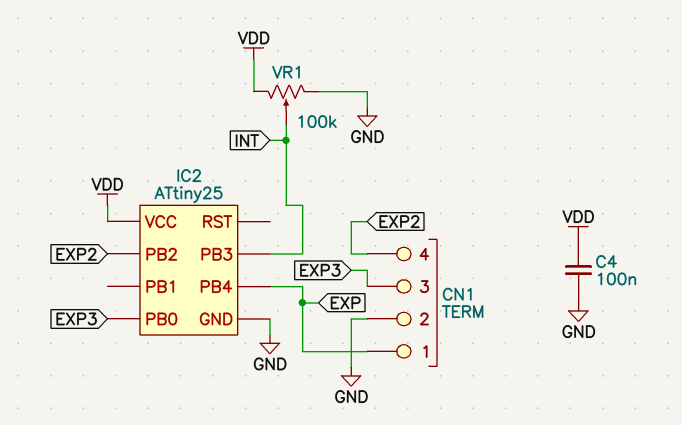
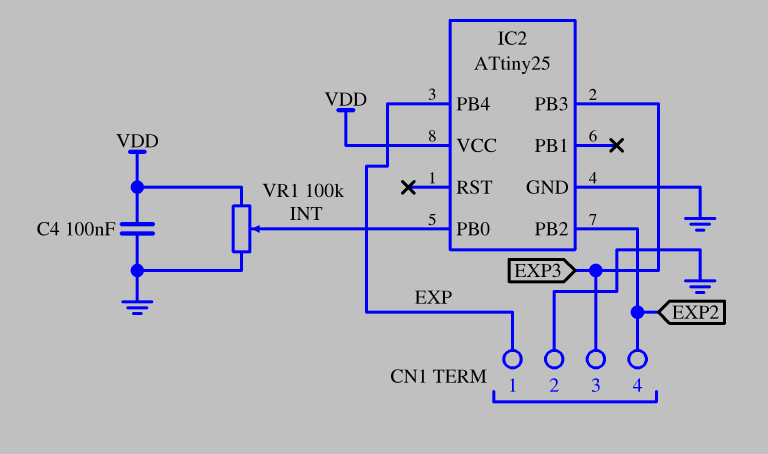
IC2 pin PB0: EXP3 -> INT
IC2 pin PB3: INT -> EXP3

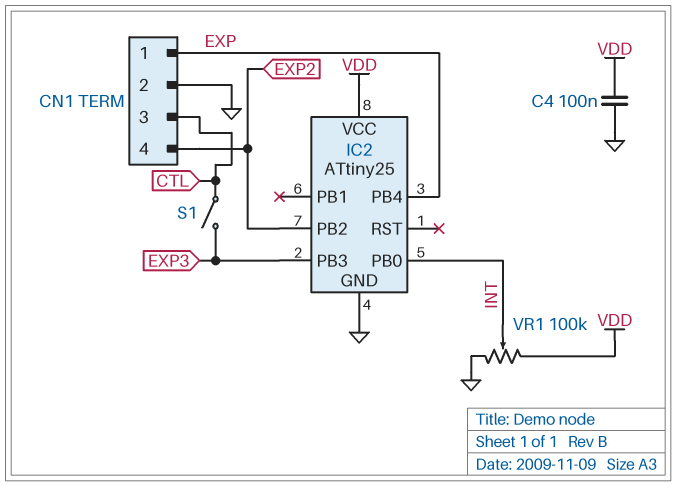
CN1 pin 3: EXP3 -> CTL
S1: none -> switch (CTL, EXP3)

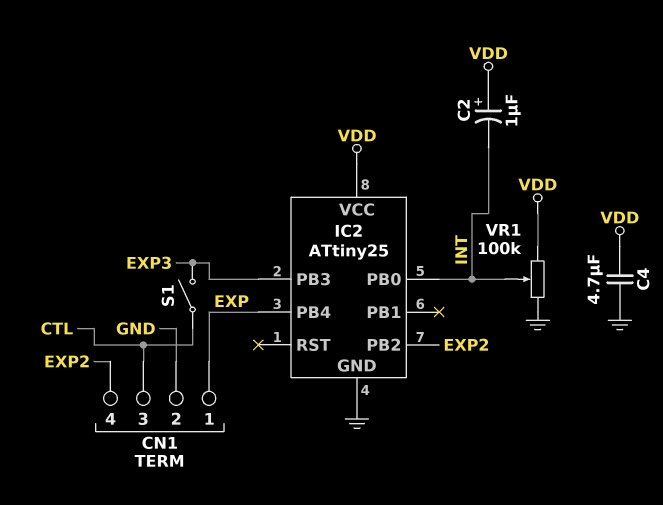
C2: none -> 1uF (plus VDD, minus INT)
C4: 100nF (GND, VDD) -> 4.7uF (GND, VDD)

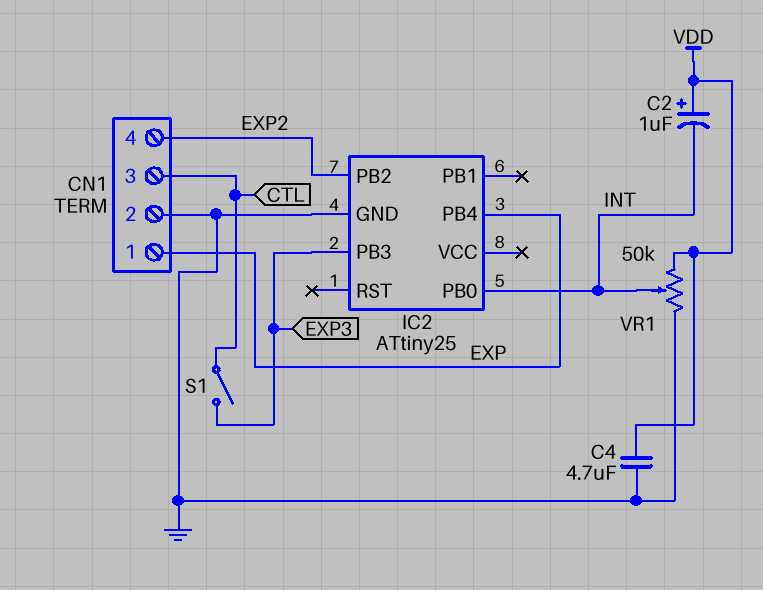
IC2 pin VCC: VDD -> none
VR1: 100k (GND, VDD, wiper INT) -> 50k (GND, VDD, wiper INT)

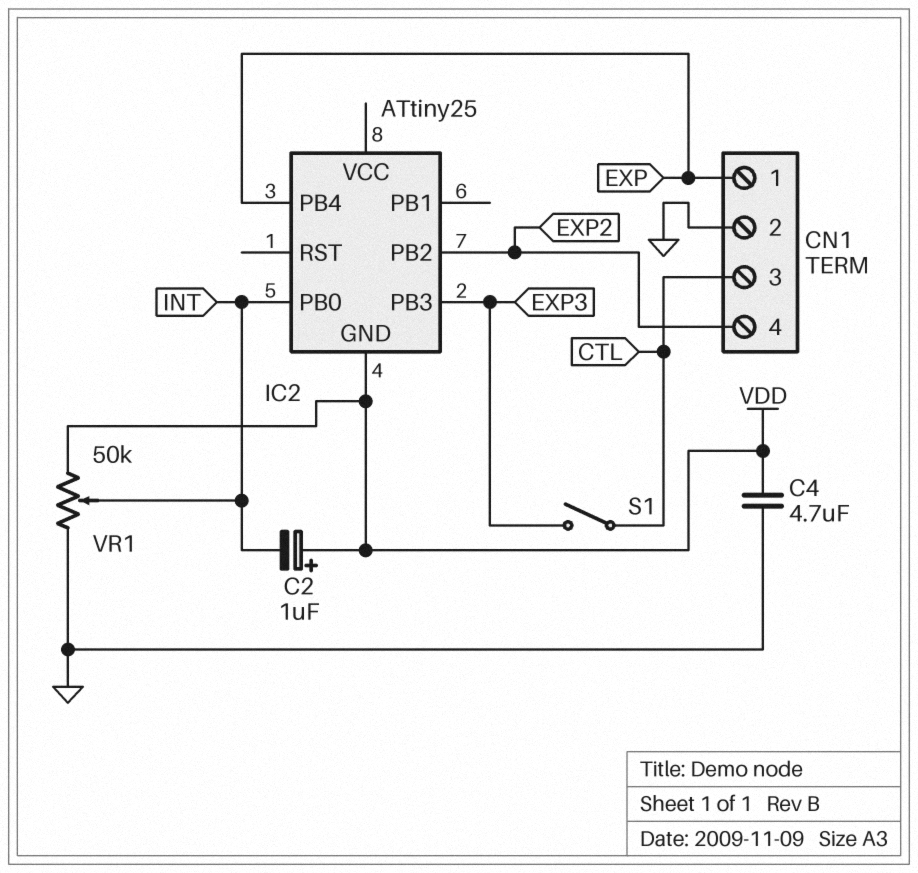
IC2 pin GND: GND -> VDD

